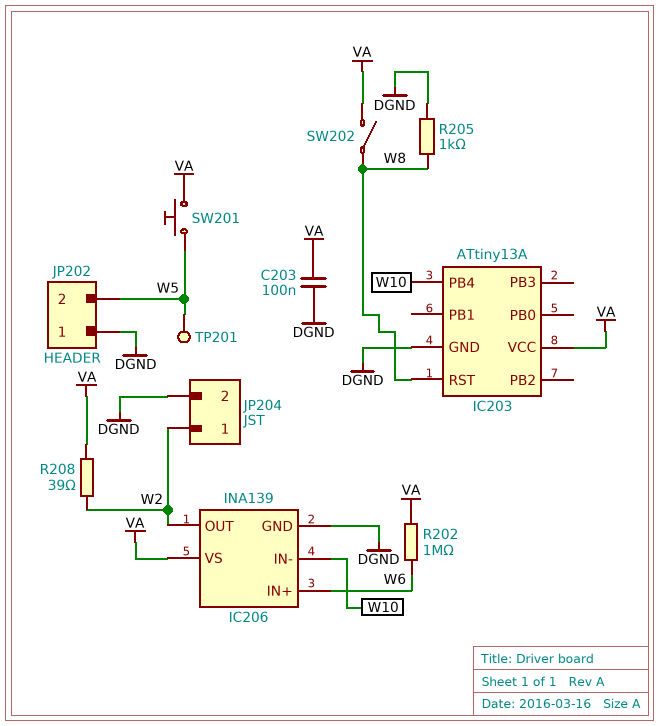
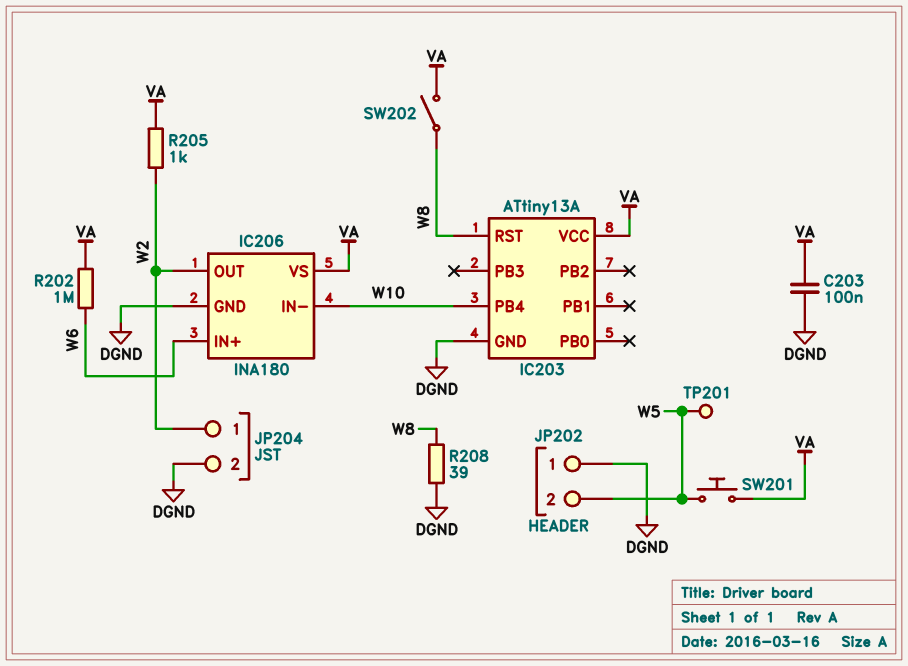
IC206: INA139 -> INA180
R205: 1k (DGND, W8) -> 1k (VA, W2)
R208: 39 (VA, W2) -> 39 (DGND, W8)

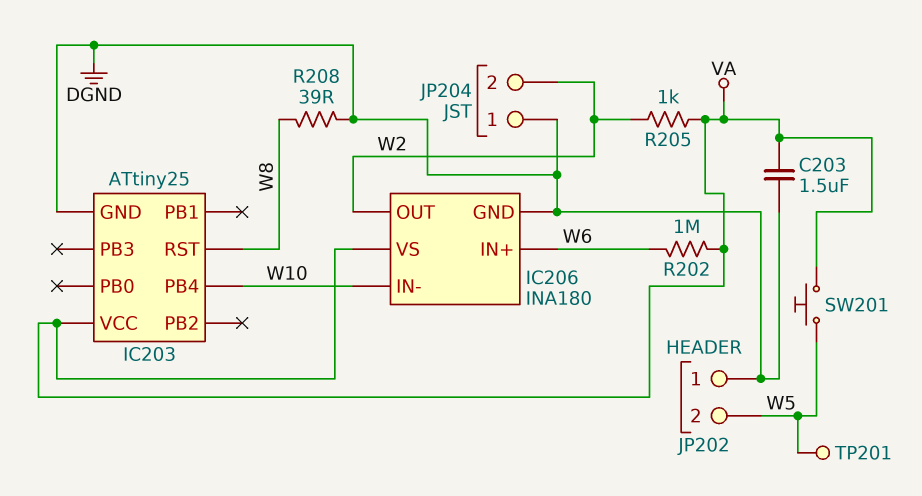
C203: 100nF (DGND, VA) -> 1.5uF (DGND, VA)
IC203: ATtiny13A -> ATtiny25
JP204 pin 1: W2 -> DGND
JP204 pin 2: DGND -> W2
SW202: switch (VA, W8) -> none

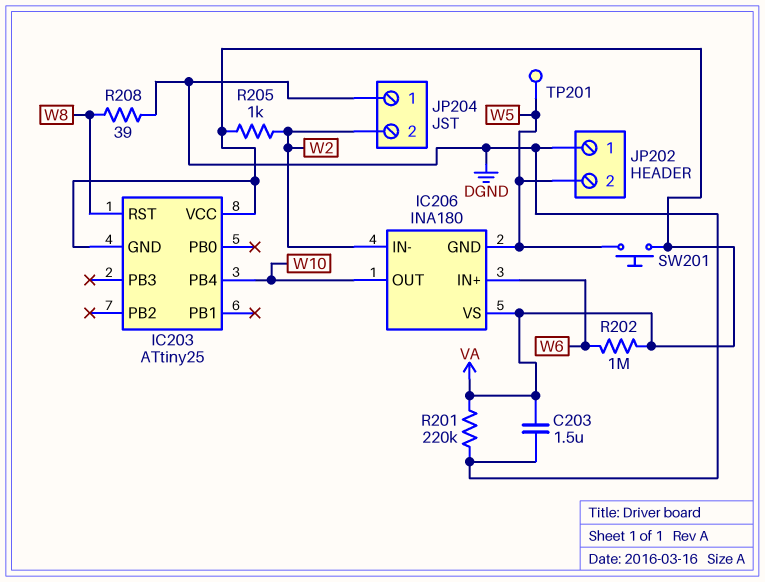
IC203 pin GND: DGND -> VA
IC206 pin GND: DGND -> W5
IC206 pin IN-: W10 -> W2
IC206 pin OUT: W2 -> W10
R201: none -> 220k (DGND, VA)

